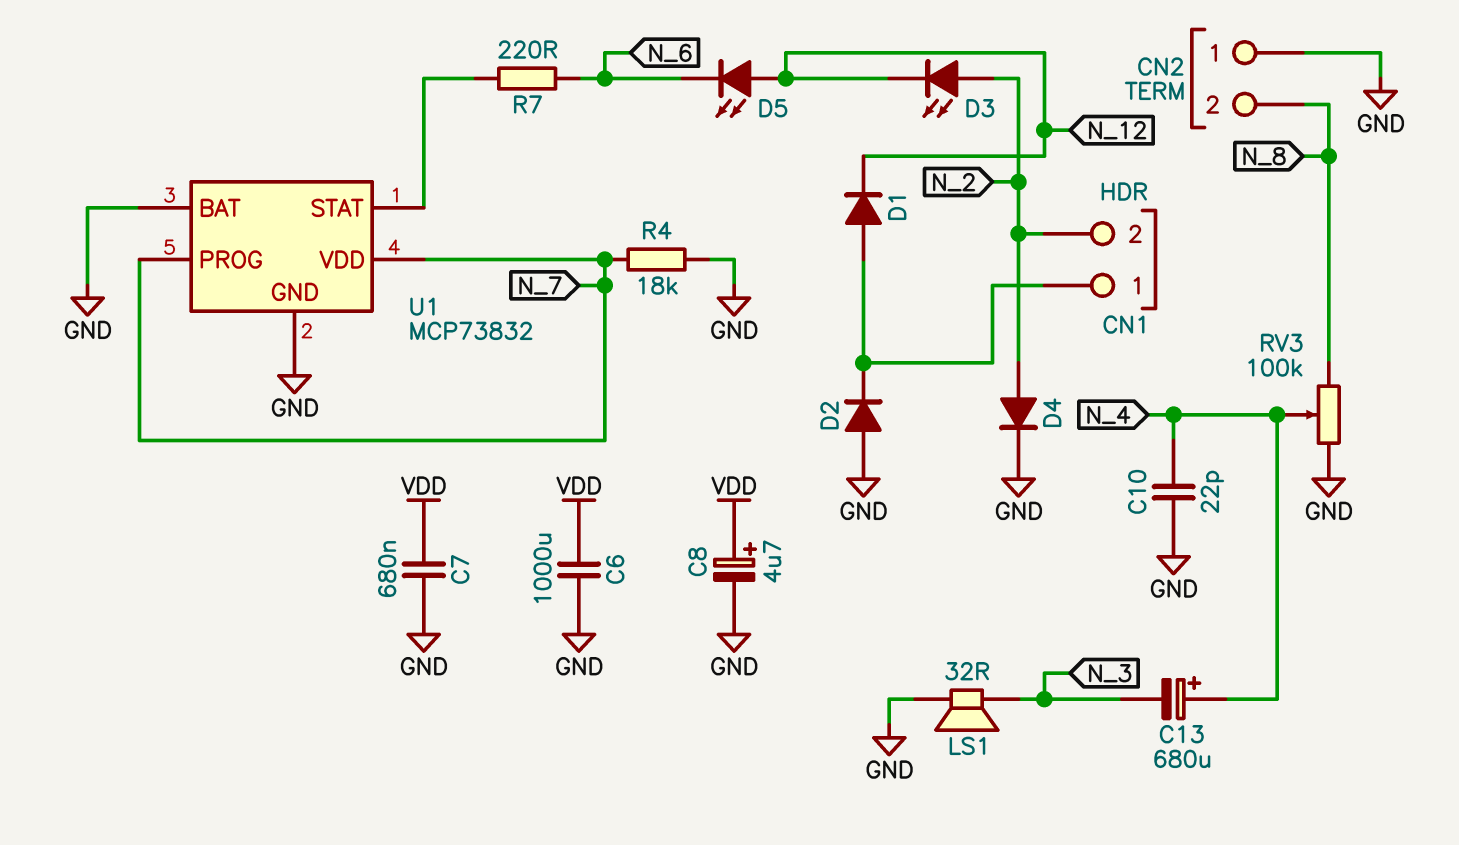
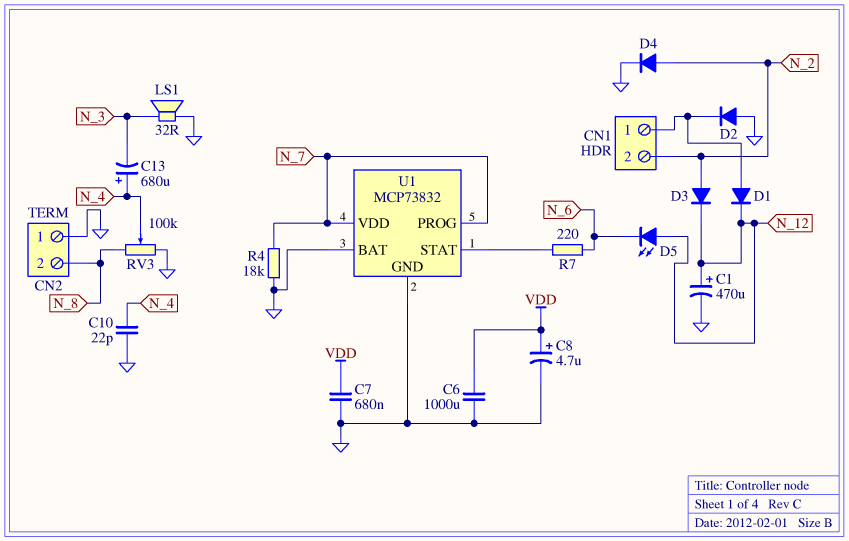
C1: none -> 470uF (plus N_12, minus GND)
D3: LED (A N_2, K N_12) -> diode (A N_2, K N_12)

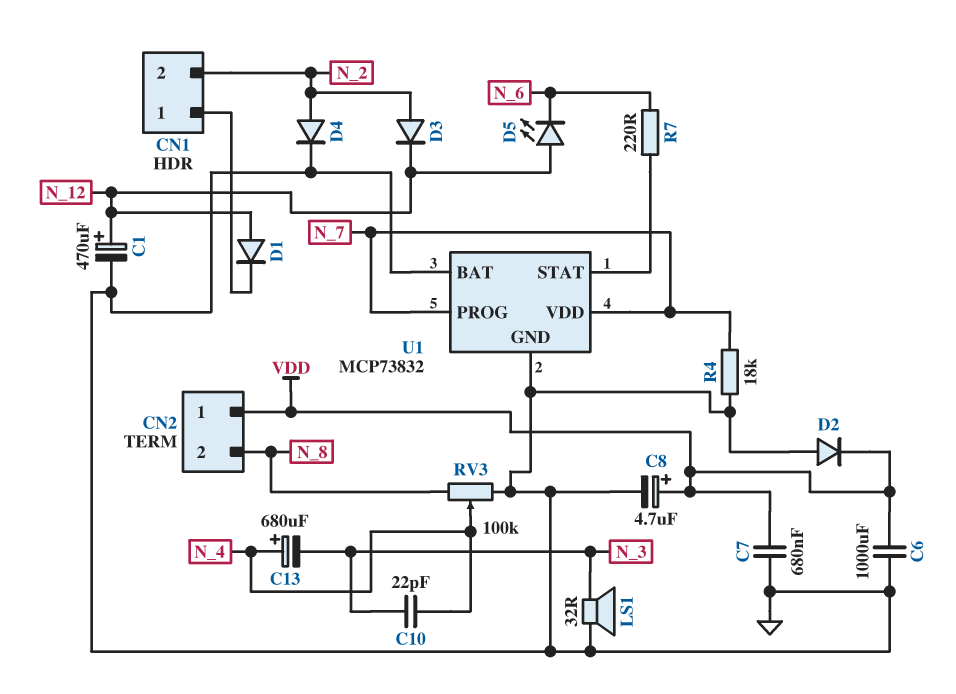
C10: 22pF (GND, N_4) -> 22pF (N_3, N_4)
CN2 pin 1: GND -> VDD
D1: diode (A CN1/1, K N_12) -> diode (A N_12, K CN1/1)
D2: diode (A GND, K CN1/1) -> diode (A GND, K VDD)

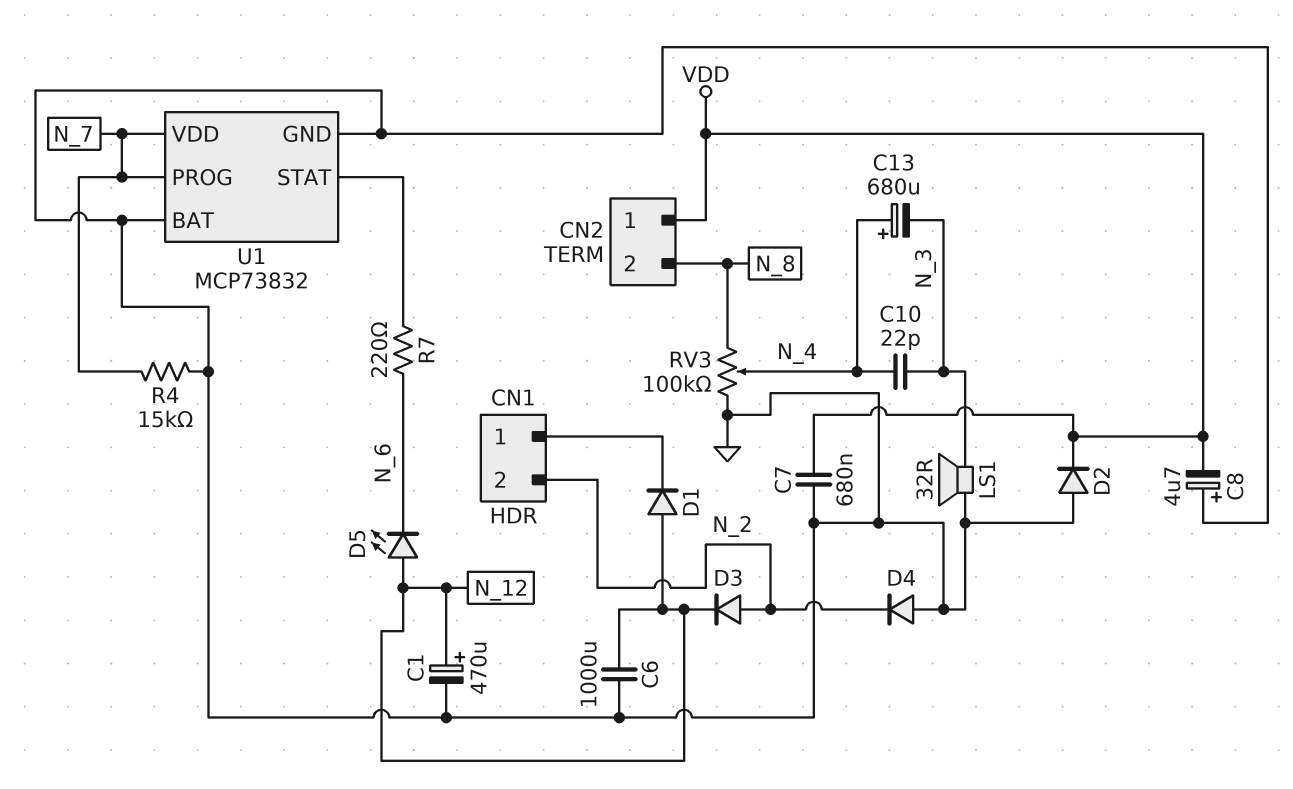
C6: 1000uF (GND, VDD) -> 1000uF (GND, N_12)
C8: 4.7uF (plus VDD, minus GND) -> 4.7uF (plus GND, minus VDD)
D4: diode (A N_2, K GND) -> diode (A GND, K N_2)
R4: 18k (GND, N_7) -> 15k (GND, N_7)

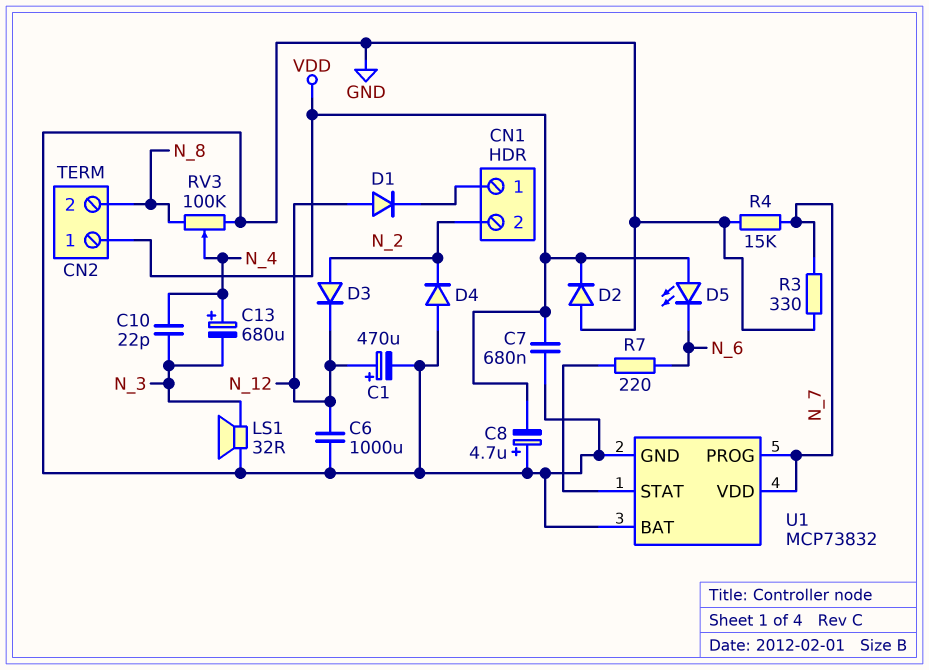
D5: LED (A N_12, K N_6) -> LED (A VDD, K N_6)
R3: none -> 330 (GND, N_7)

